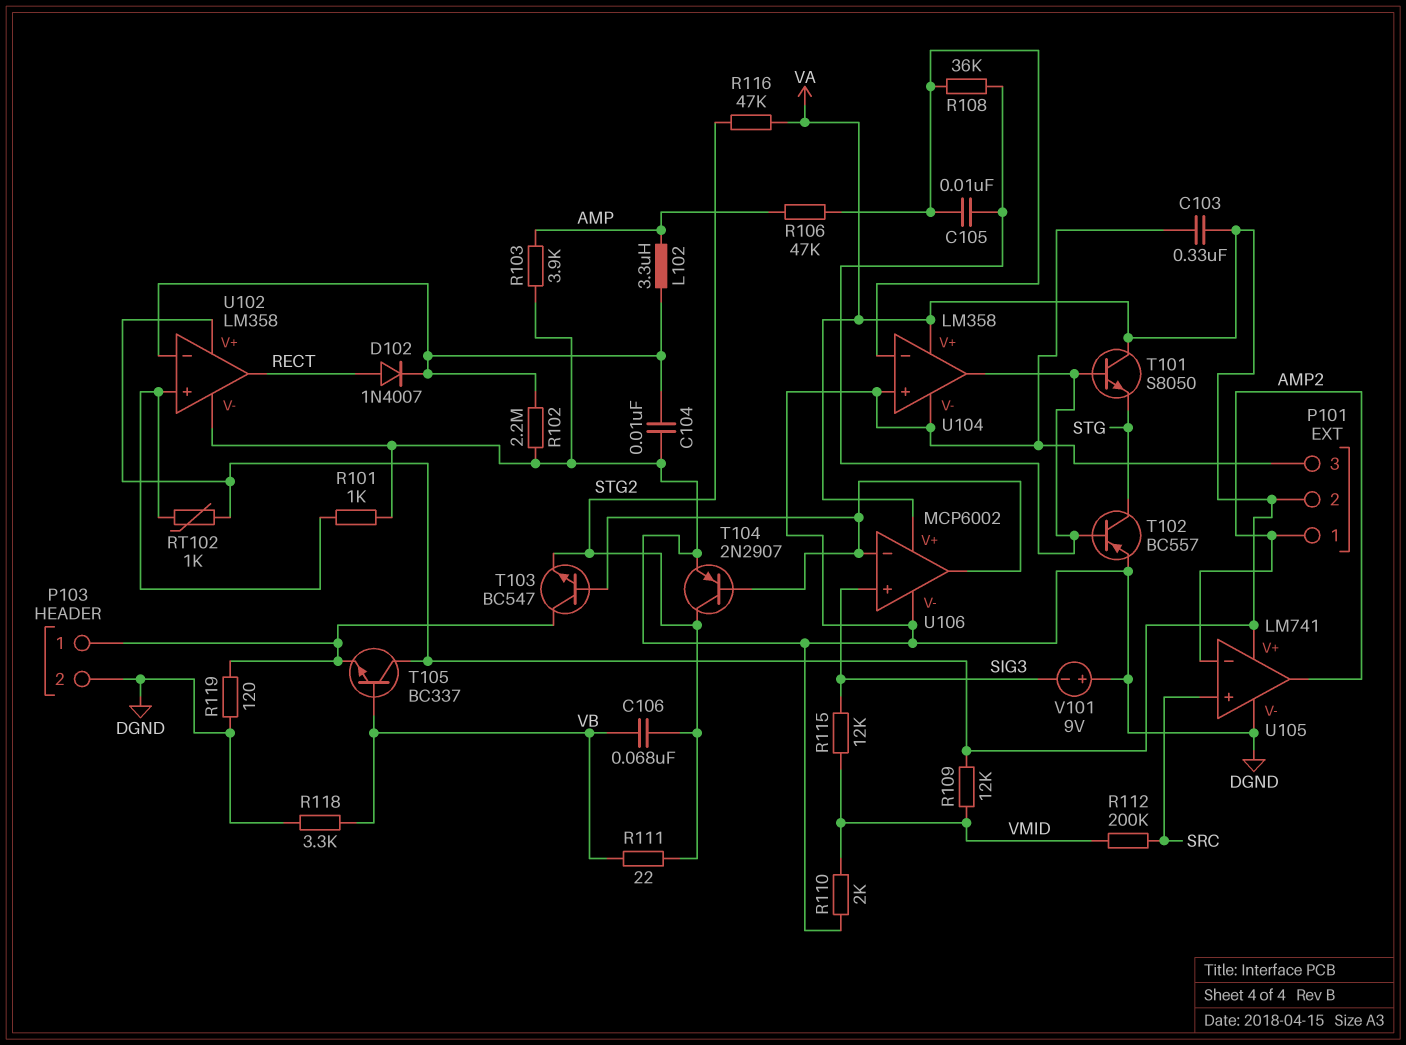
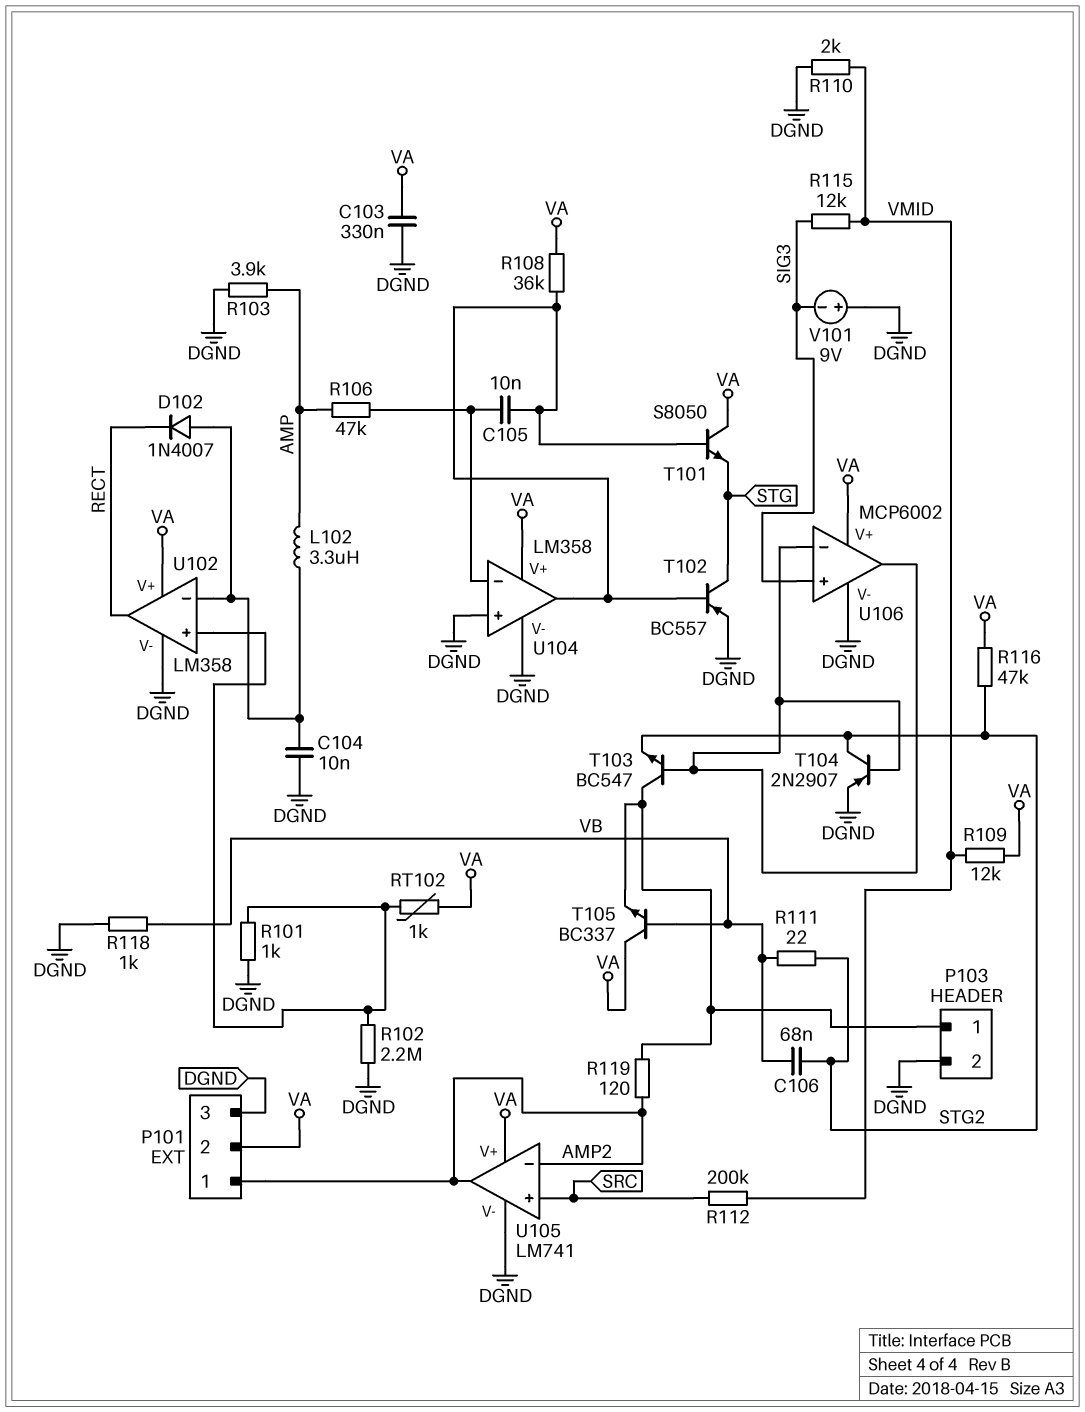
D102: diode 1N4007 (A RECT, K U102/in-) -> diode 1N4007 (A U102/in-, K RECT)
R102: 2.2M (DGND, U102/in-) -> 2.2M (DGND, U102/in+)
R108: 36k (U104/in-, U104/out) -> 36k (U104/out, VA)
R118: 3.3k (DGND, VB) -> 1k (DGND, VB)
R119: 120 (DGND, P103/1) -> 120 (AMP2, P103/1)

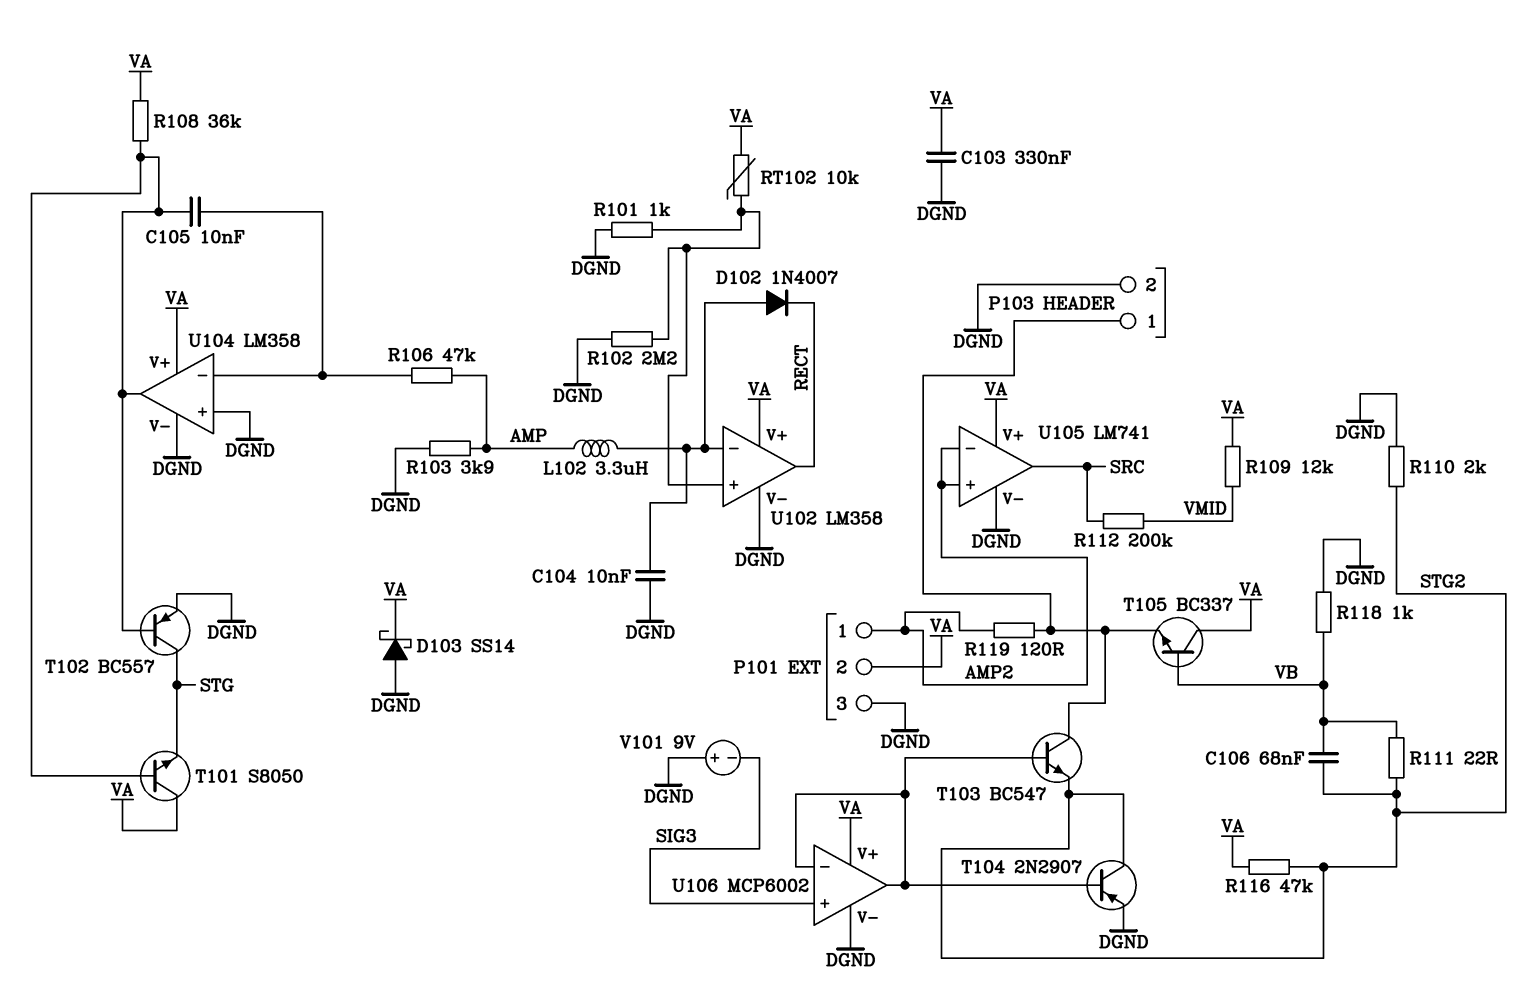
D103: none -> schottky SS14 (A DGND, K VA)
R110: 2k (DGND, VMID) -> 2k (DGND, STG2)
R115: 12k (SIG3, VMID) -> none
RT102: 1k (U102/in+, VA) -> 10k (U102/in+, VA)
U105 pin in+: SRC -> AMP2
U105 pin out: AMP2 -> SRC

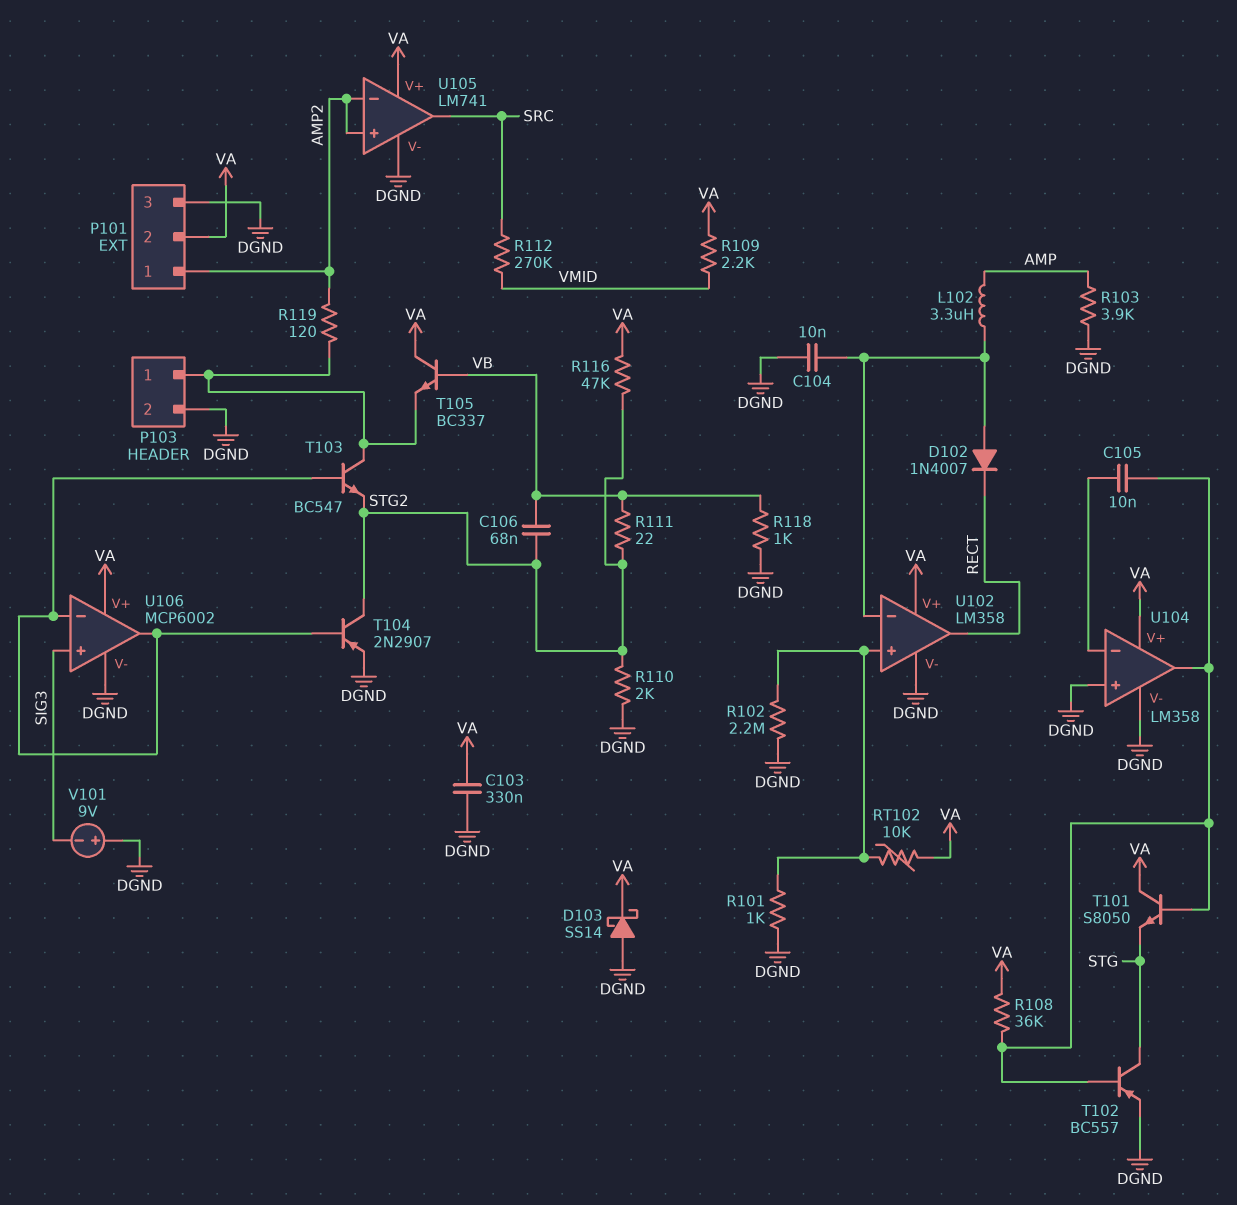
R106: 47k (AMP, U104/in-) -> none
R109: 12k (VA, VMID) -> 2.2k (VA, VMID)
R112: 200k (SRC, VMID) -> 270k (SRC, VMID)

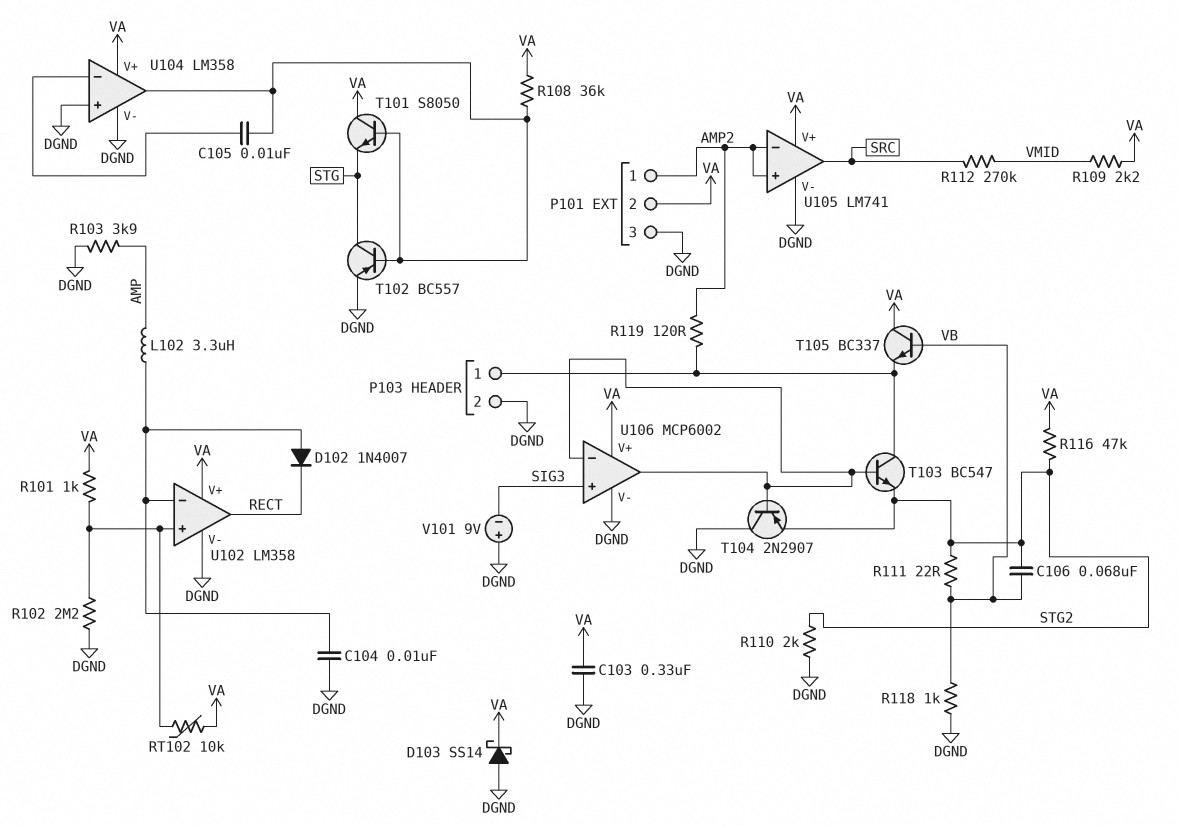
R101: 1k (DGND, U102/in+) -> 1k (U102/in+, VA)
T104: PNP 2N2907 (B U106/in-, C STG2, E DGND) -> PNP 2N2907 (B U106/in-, C DGND, E STG2)

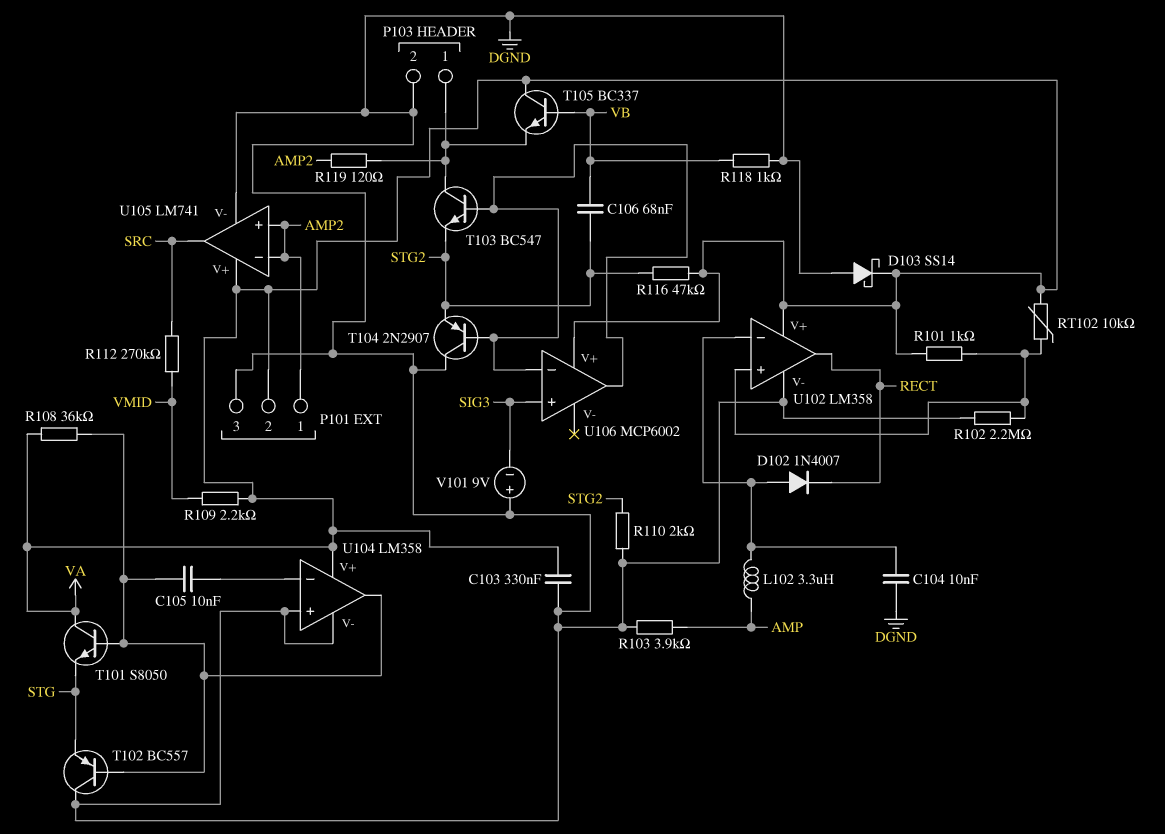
R111: 22 (STG2, VB) -> none
T102: PNP BC557 (B U104/out, C STG, E DGND) -> PNP BC557 (B U104/out, C DGND, E STG)
U106 pin V-: DGND -> none

